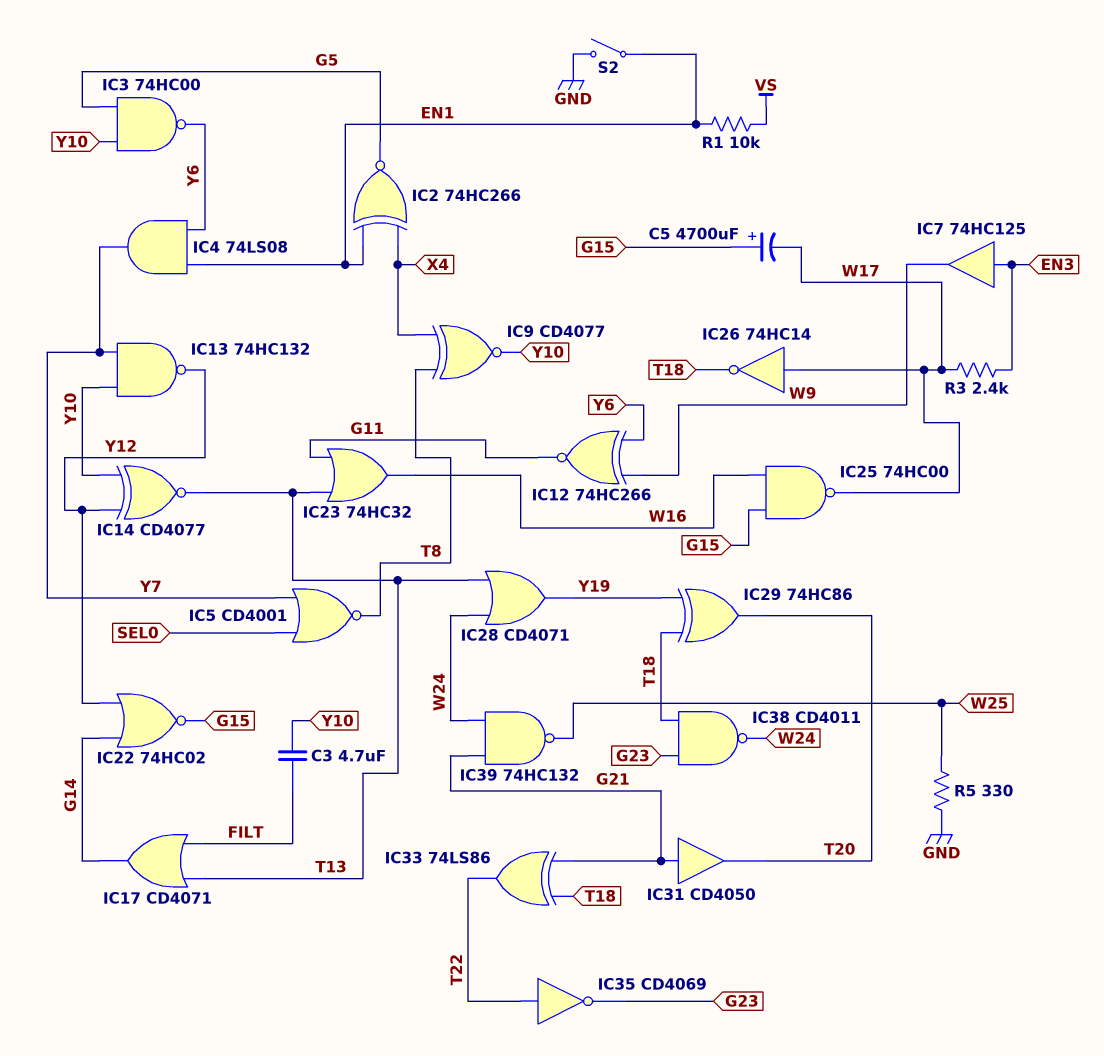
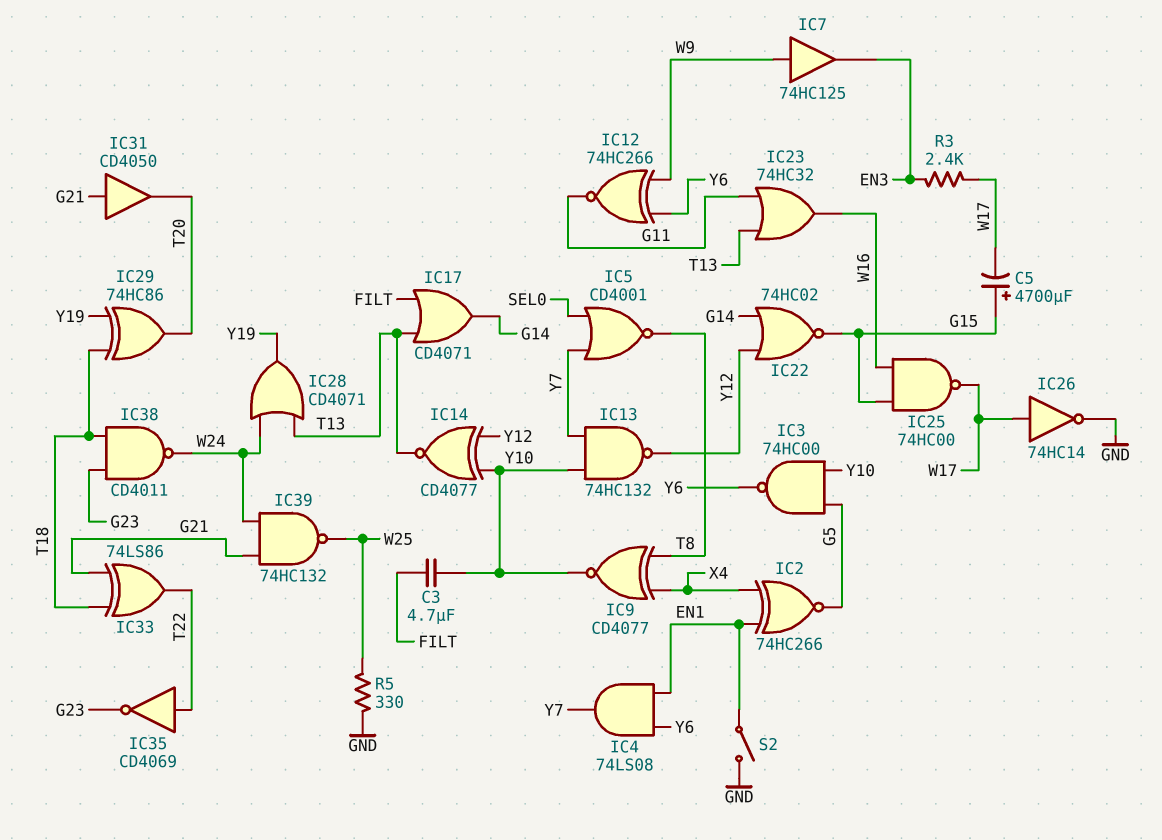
IC7: buffer 74HC125 (in EN3, out W9) -> buffer 74HC125 (in W9, out EN3)
IC26: NOT 74HC14 (in W17, out T18) -> NOT 74HC14 (in W17, out GND)
R1: 10k (EN1, VS) -> none

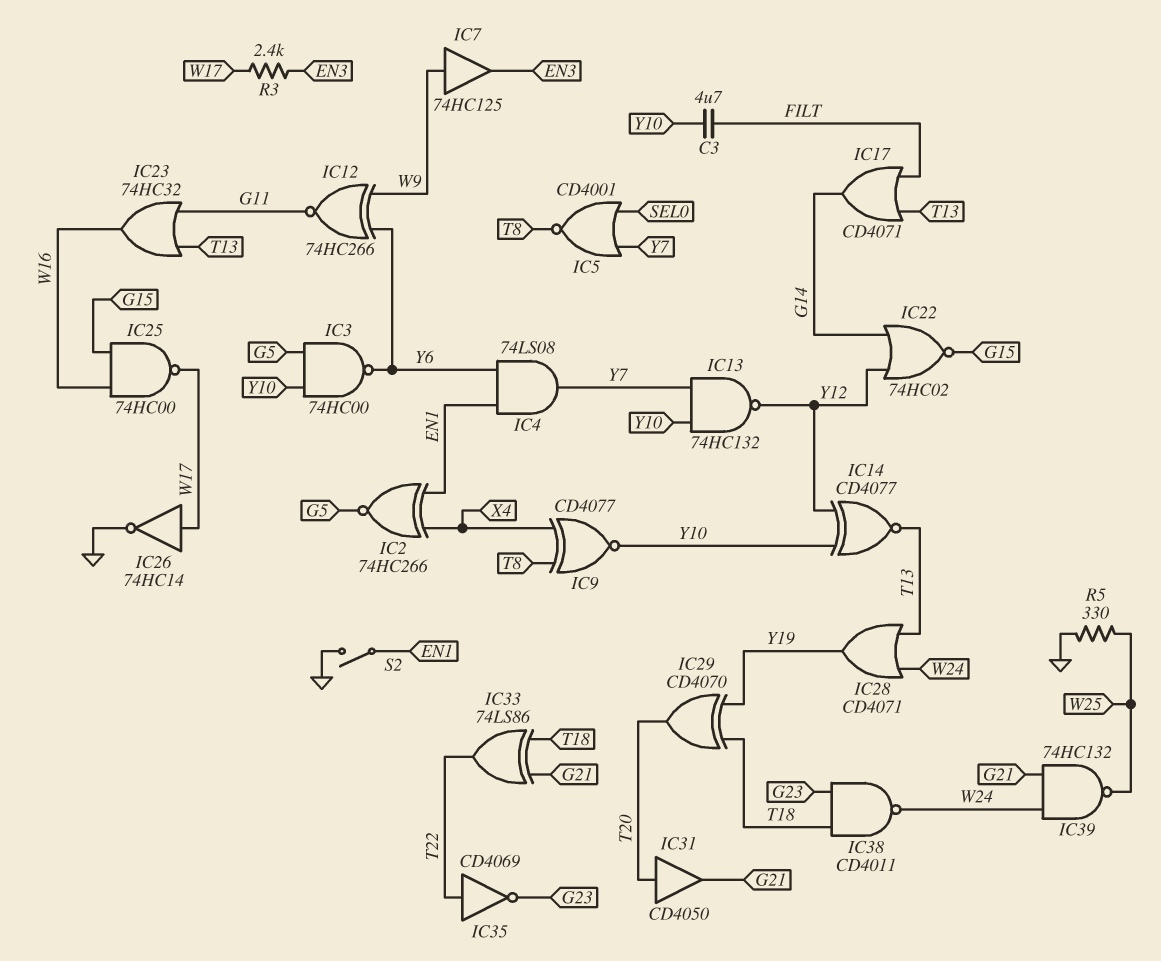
C5: 4700uF (plus G15, minus W17) -> none
IC29: XOR 74HC86 (in T18, in Y19, out T20) -> XOR CD4070 (in T18, in Y19, out T20)
IC31: buffer CD4050 (in G21, out T20) -> buffer CD4050 (in T20, out G21)

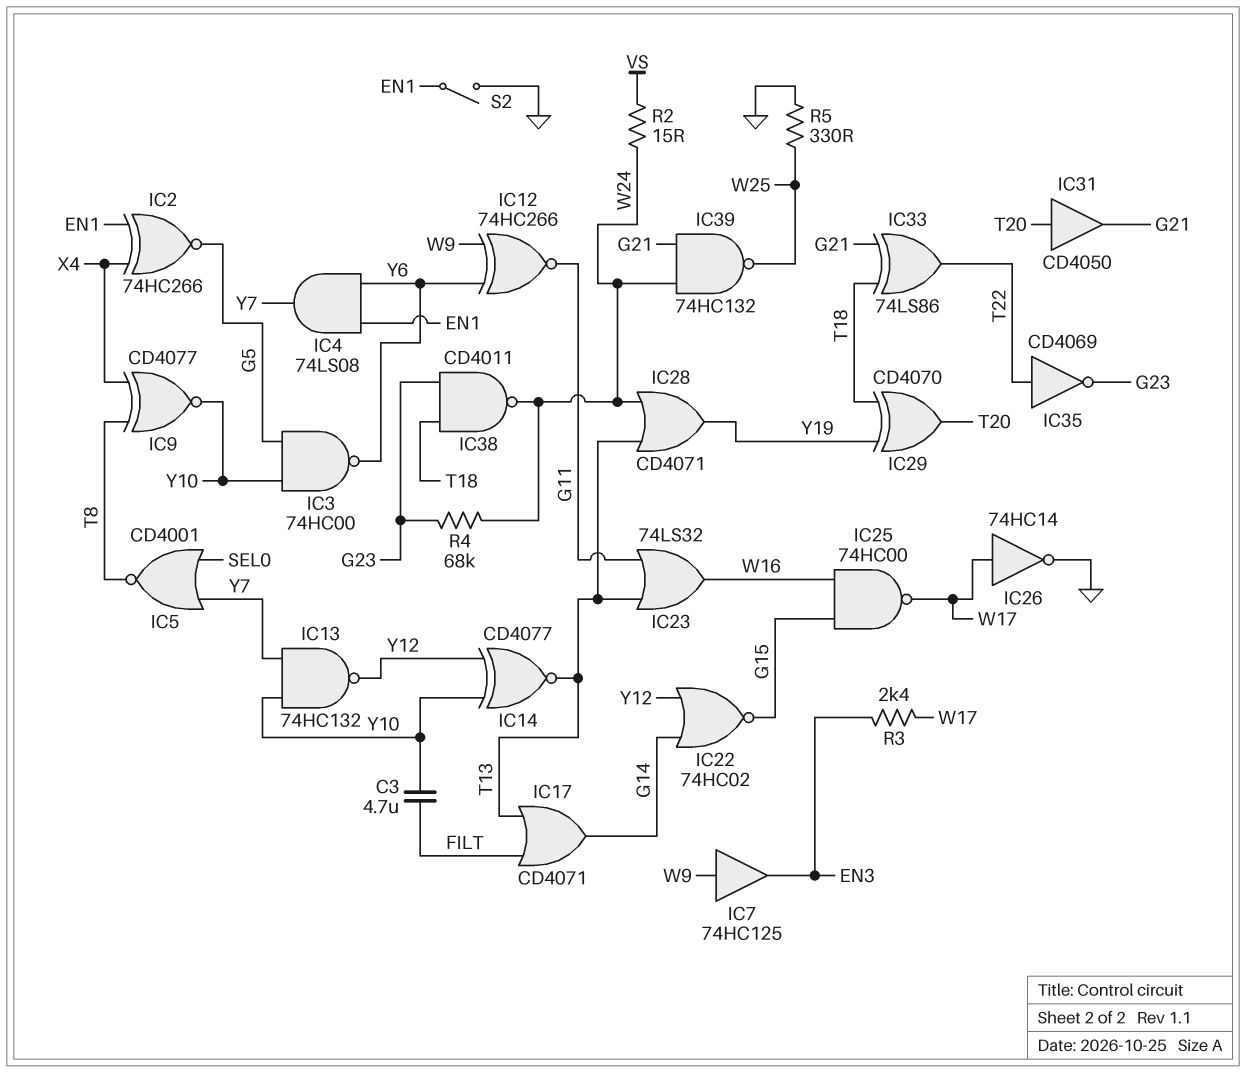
IC23: OR 74HC32 (in G11, in T13, out W16) -> OR 74LS32 (in G11, in T13, out W16)
R2: none -> 15 (VS, W24)
R4: none -> 68k (G23, W24)

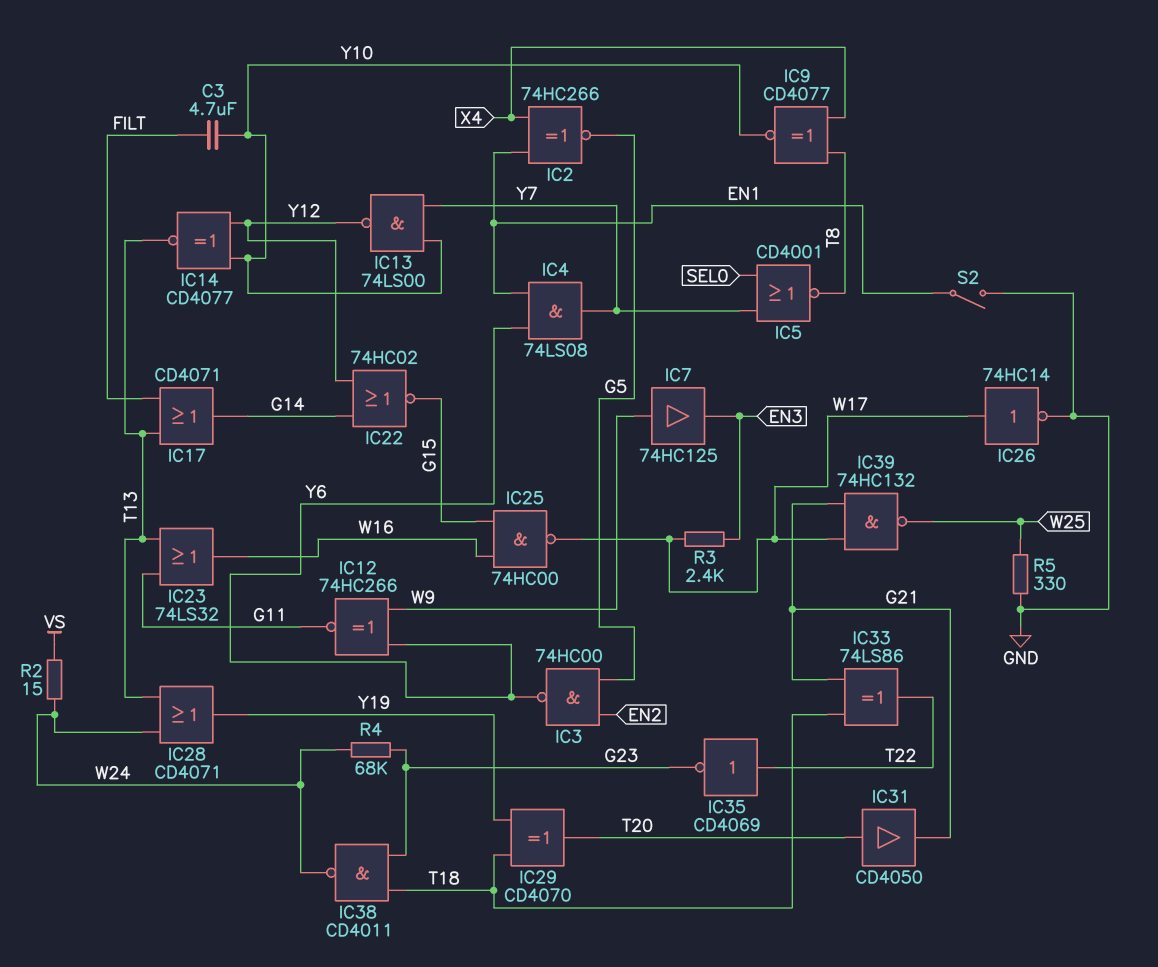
IC3: NAND 74HC00 (in G5, in Y10, out Y6) -> NAND 74HC00 (in EN2, in G5, out Y6)
IC13: NAND 74HC132 (in Y7, in Y10, out Y12) -> NAND 74LS00 (in Y7, in Y10, out Y12)
IC39: NAND 74HC132 (in G21, in W24, out W25) -> NAND 74HC132 (in G21, in W17, out W25)

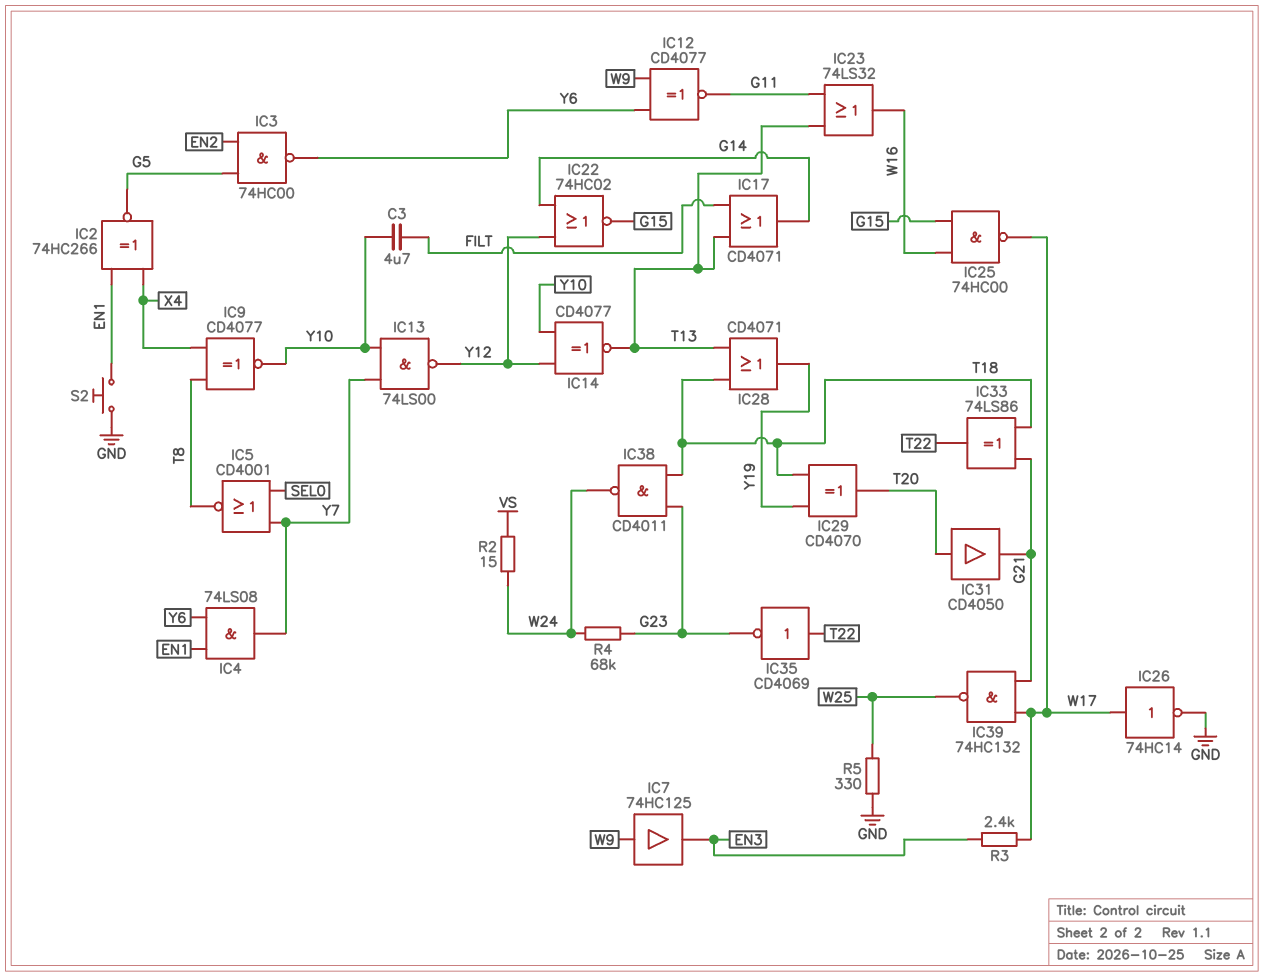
IC12: XNOR 74HC266 (in W9, in Y6, out G11) -> XNOR CD4077 (in W9, in Y6, out G11)
IC28: OR CD4071 (in T13, in W24, out Y19) -> OR CD4071 (in T13, in T18, out Y19)
S2: switch (EN1, GND) -> button (EN1, GND)

